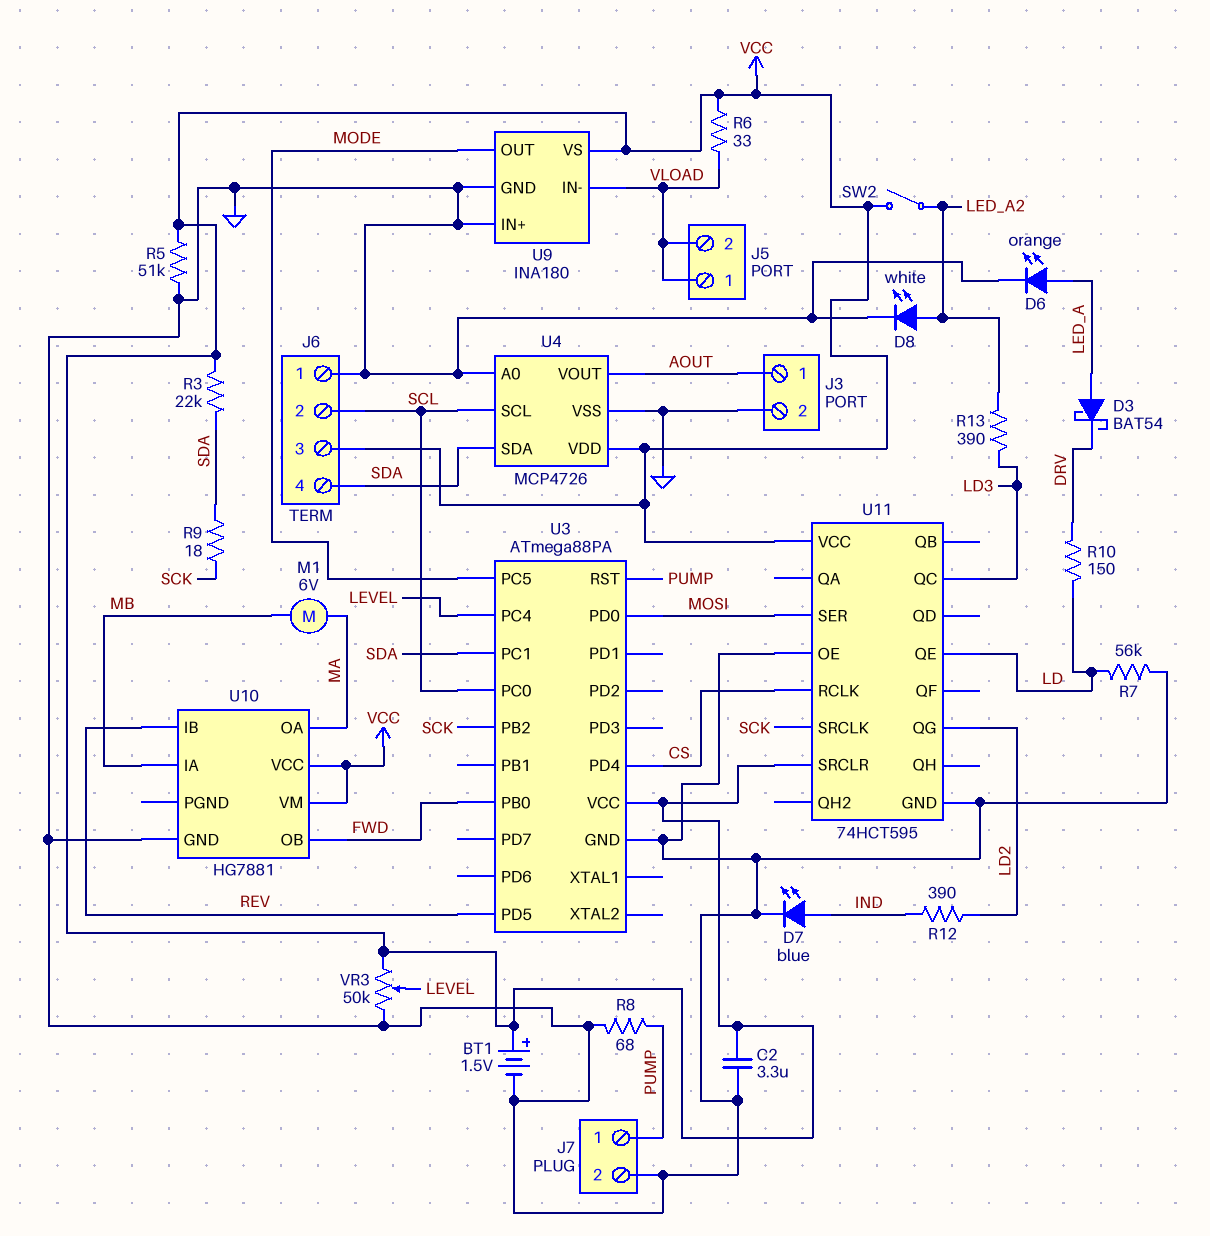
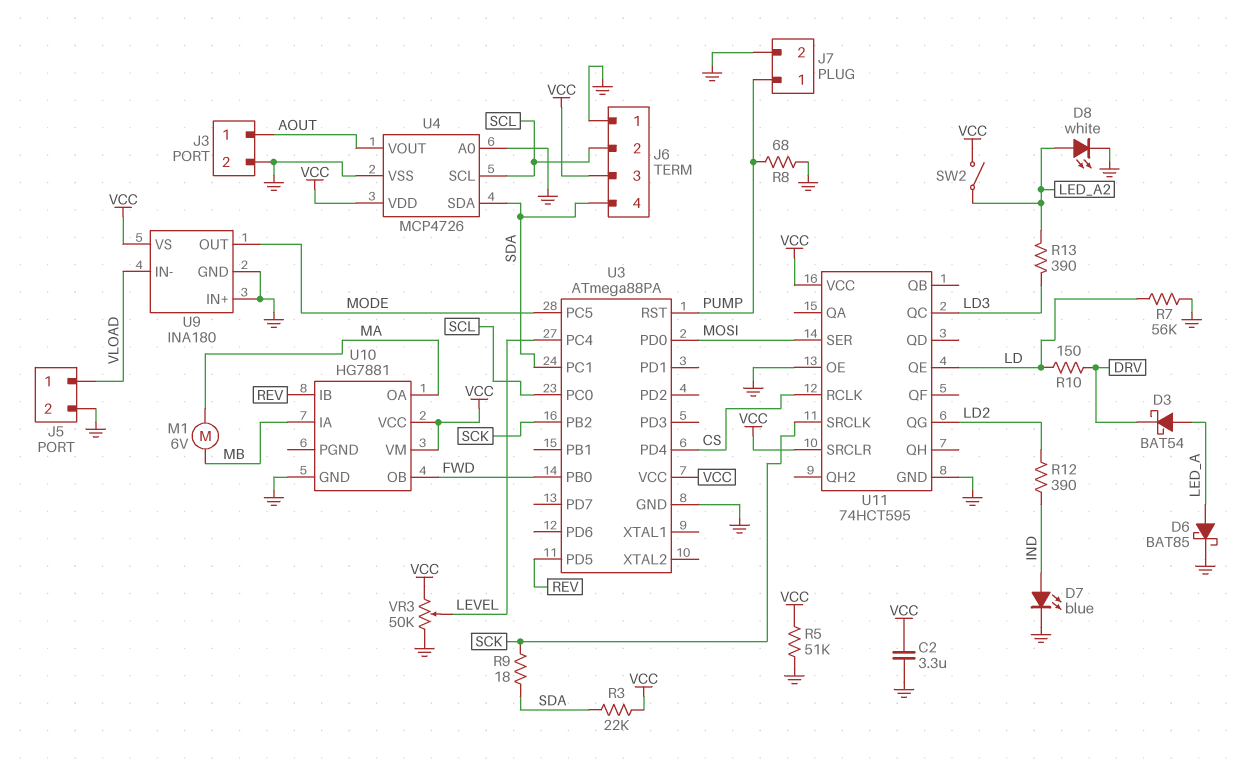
BT1: 1.5V (plus VCC, minus GND) -> none
D6: LED orange (A LED_A, K GND) -> schottky BAT85 (A LED_A, K GND)
J5 pin 2: VLOAD -> GND
R6: 33 (VCC, VLOAD) -> none

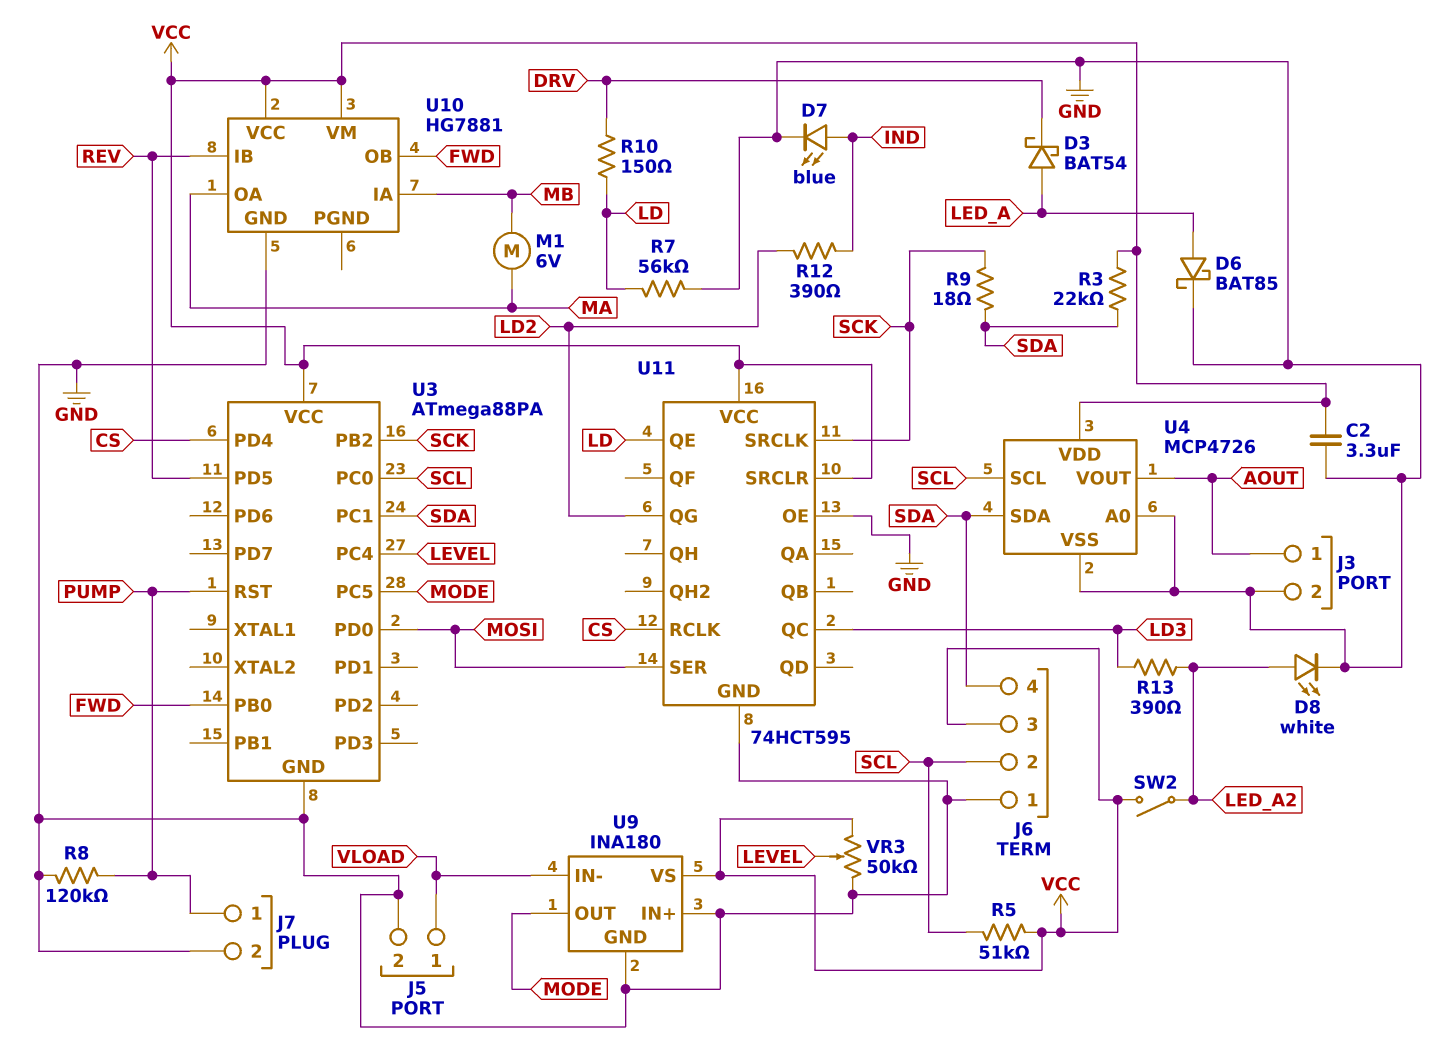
R5: 51k (GND, VCC) -> 51k (SCL, VCC)
R8: 68 (GND, PUMP) -> 120k (GND, PUMP)

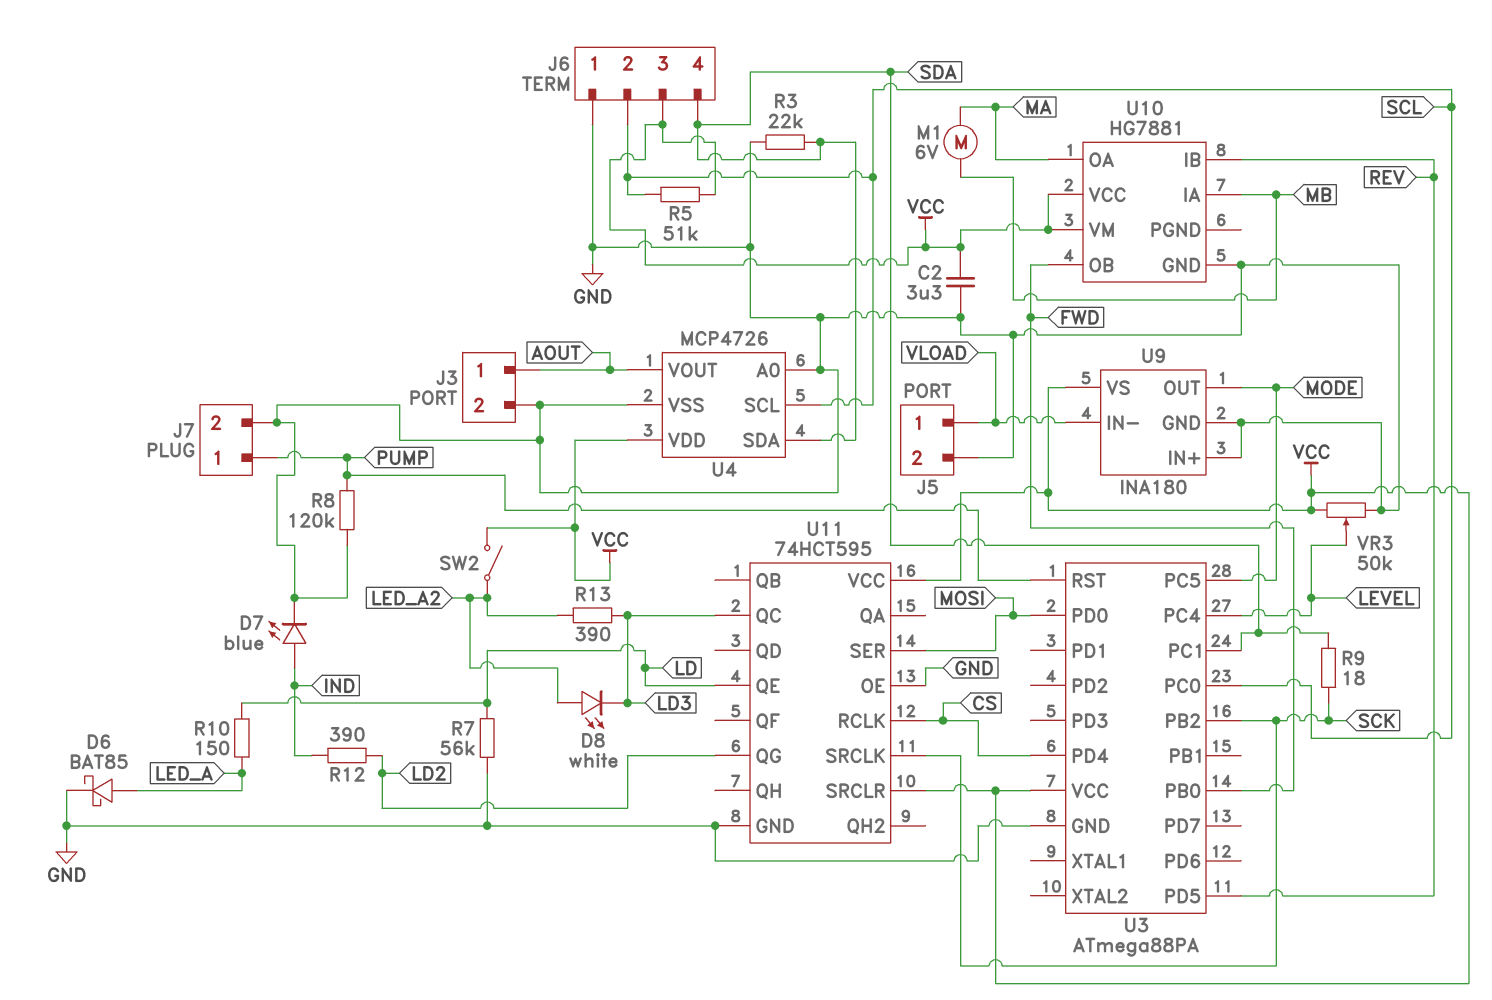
D3: schottky BAT54 (A LED_A, K DRV) -> none
D8: LED white (A LED_A2, K GND) -> LED white (A LED_A2, K LD3)
R3: 22k (SDA, VCC) -> 22k (GND, SDA)
R10: 150 (DRV, LD) -> 150 (LD, LED_A)

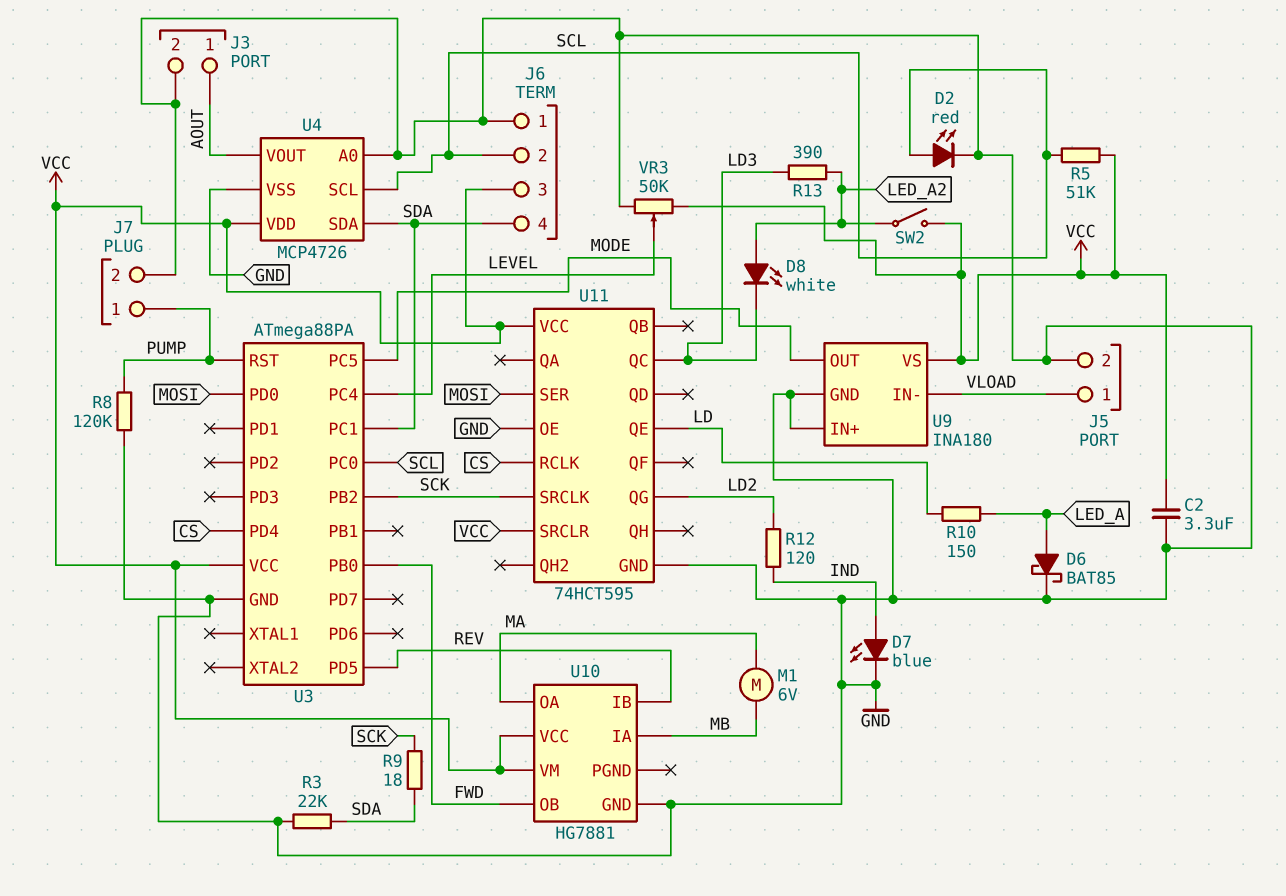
D2: none -> LED red (A SCL, K GND)
R7: 56k (GND, LD) -> none
R12: 390 (IND, LD2) -> 120 (IND, LD2)

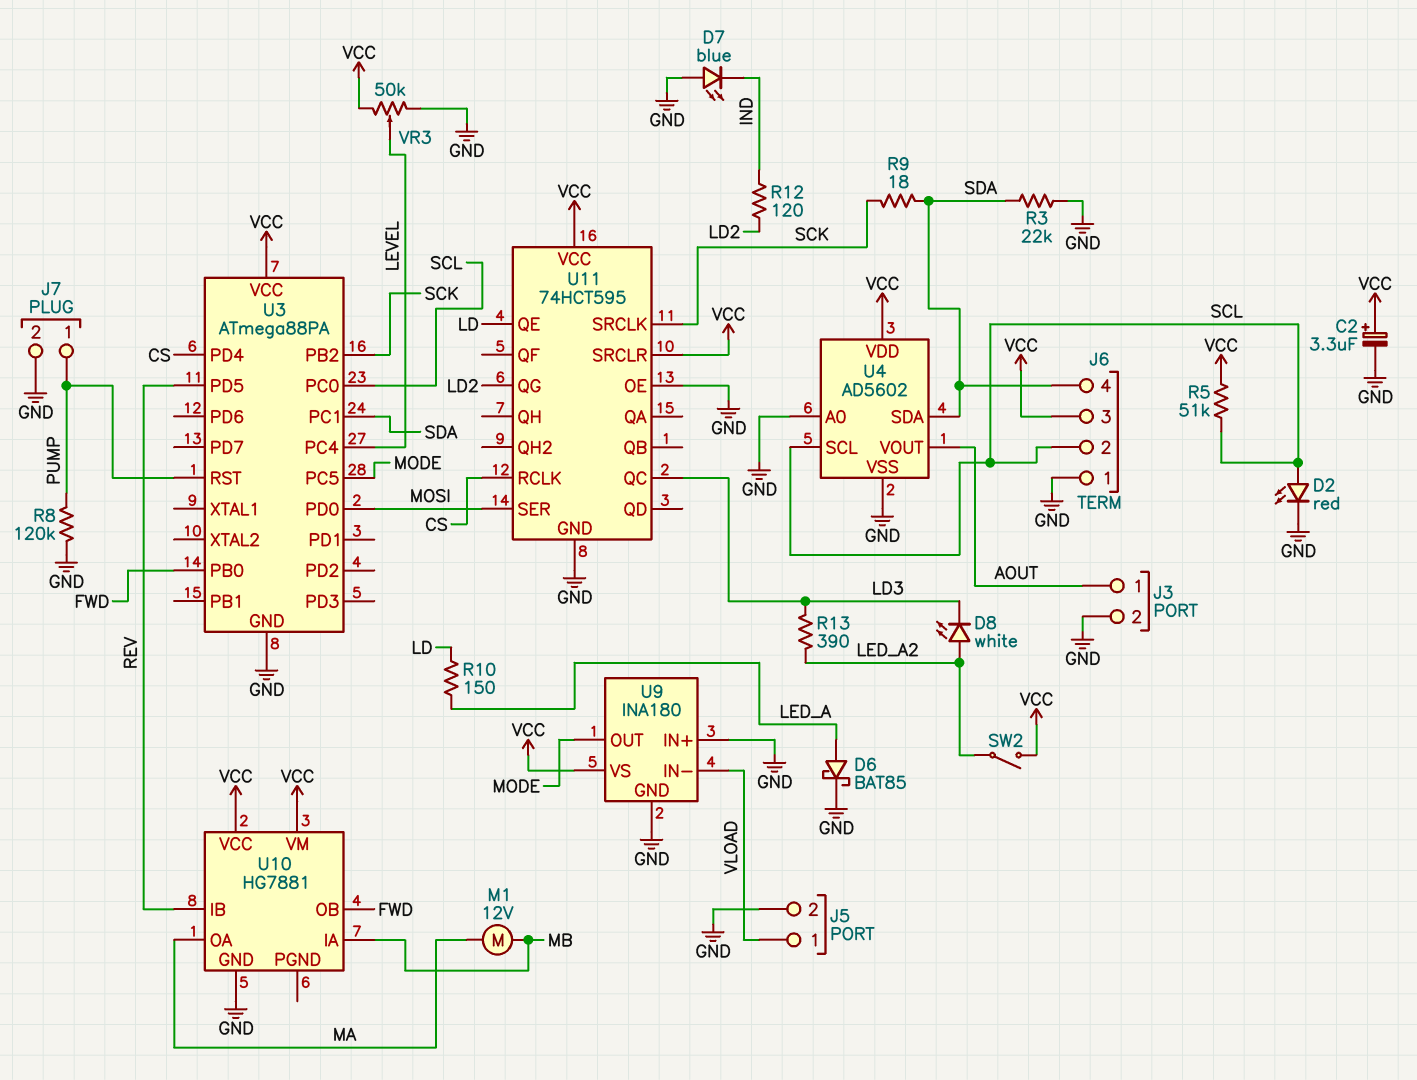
C2: 3.3uF (GND, VCC) -> 3.3uF (plus VCC, minus GND)
D7: LED blue (A IND, K GND) -> LED blue (A GND, K IND)
M1: motor 6V (MA, MB) -> motor 12V (MA, MB)
U4: MCP4726 -> AD5602

